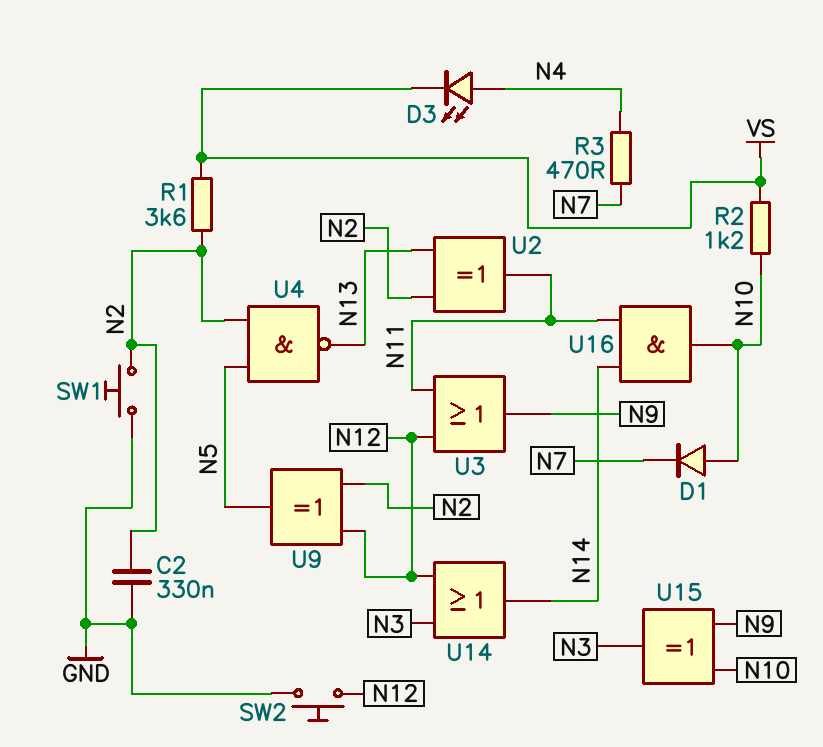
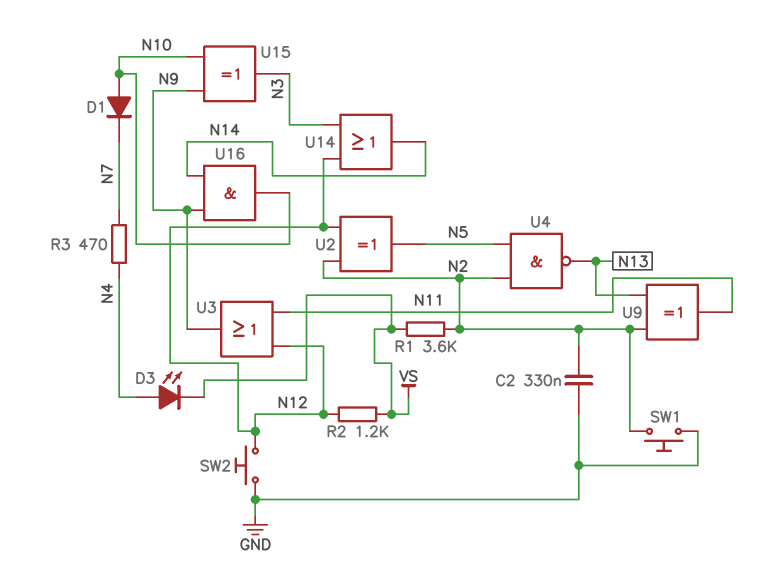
R2: 1.2k (N10, VS) -> 1.2k (N12, VS)
U2: XOR (in N2, in N13, out N11) -> XOR (in N2, in N12, out N5)
U9: XOR (in N2, in N12, out N5) -> XOR (in N2, in N13, out N11)
U16: AND (in N11, in N14, out N10) -> AND (in N9, in N14, out N10)

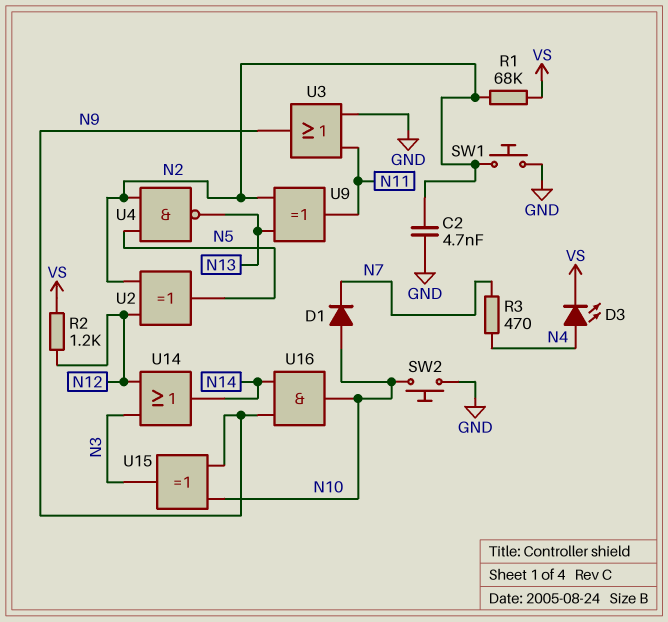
C2: 330nF (GND, N2) -> 4.7nF (GND, N2)
R1: 3.6k (N2, VS) -> 68k (N2, VS)
SW2: button (GND, N12) -> button (GND, N10)
U3: OR (in N11, in N12, out N9) -> OR (in GND, in N11, out N9)

